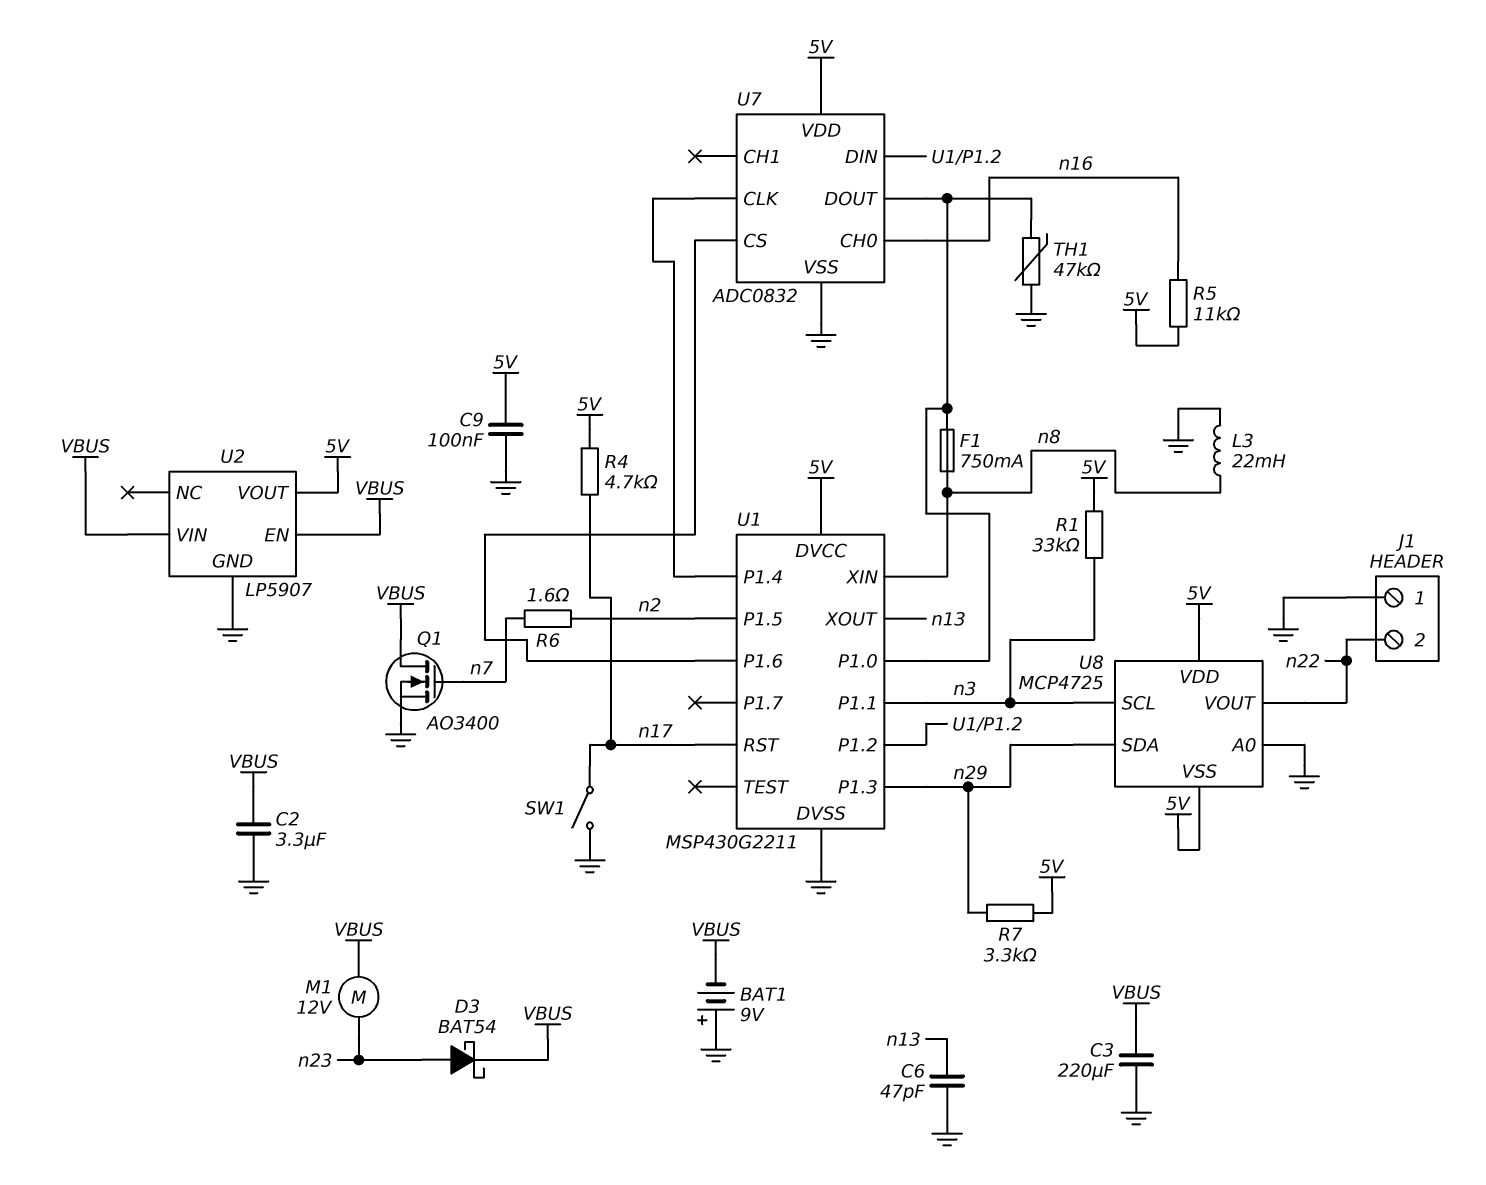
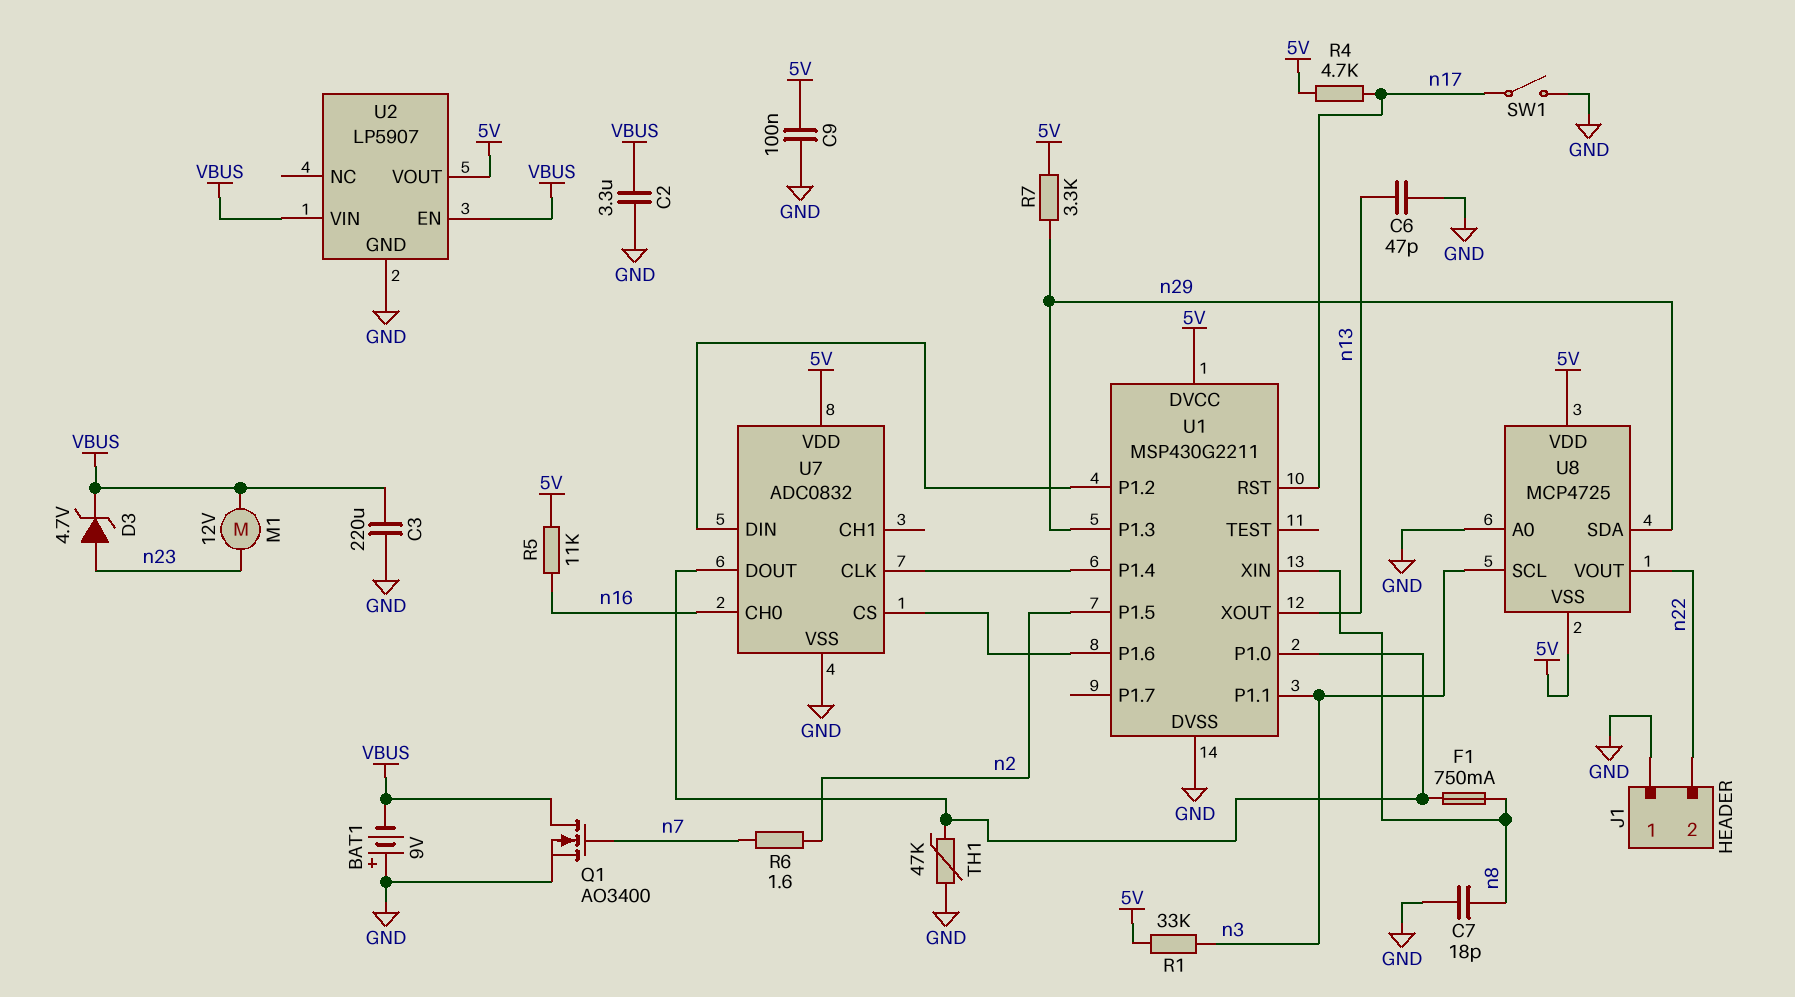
C7: none -> 18pF (GND, n8)
D3: schottky BAT54 (A n23, K VBUS) -> zener 4.7V (A n23, K VBUS)
L3: 22mH (GND, n8) -> none

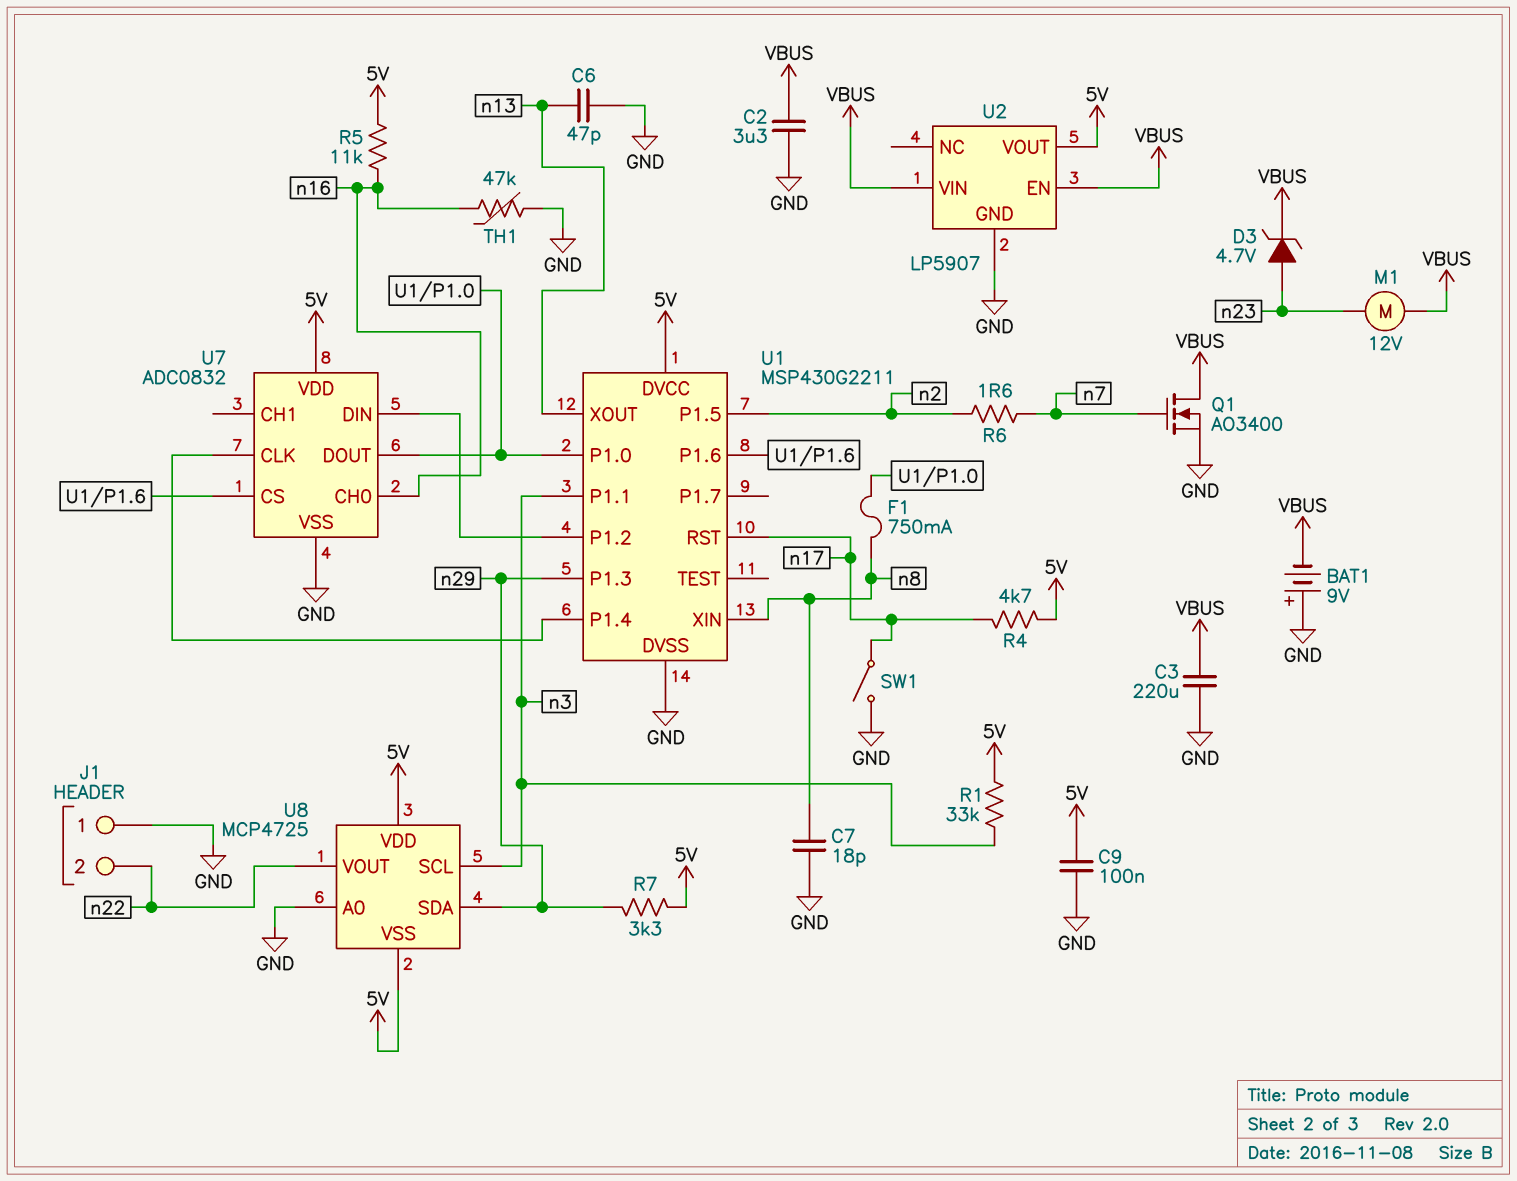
TH1: 47k (GND, U1/P1.0) -> 47k (GND, n16)

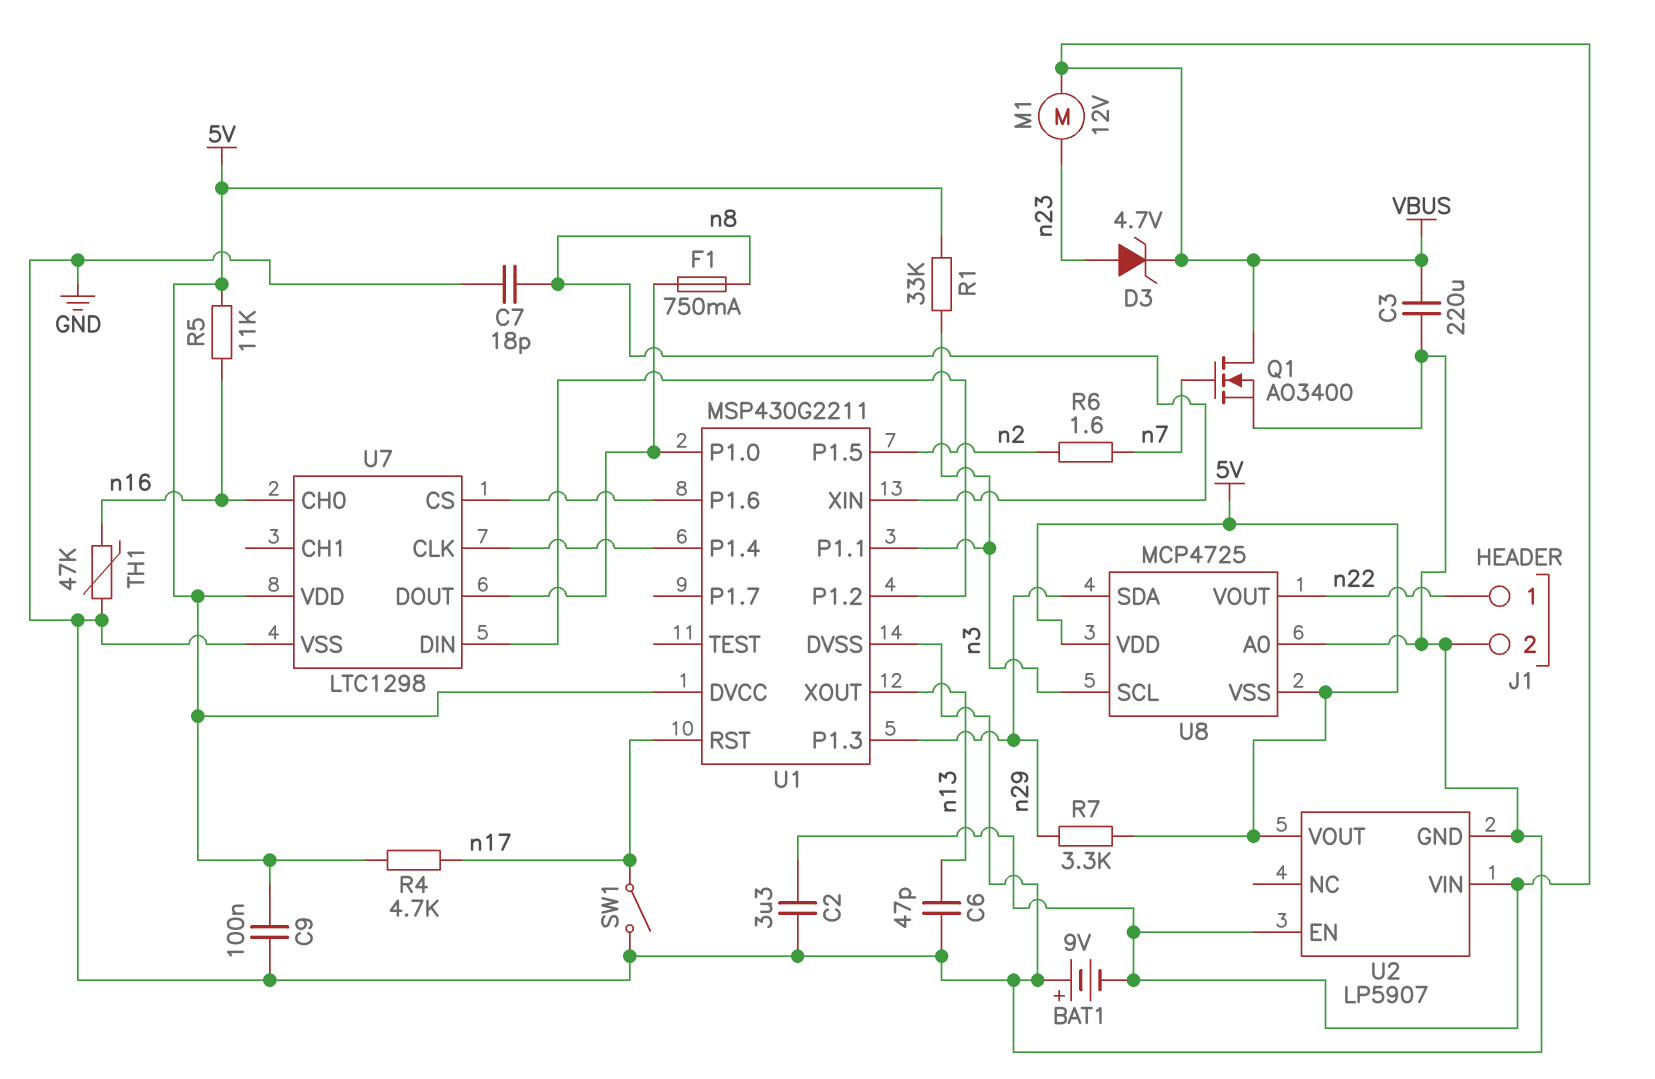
J1 pin 1: GND -> n22
J1 pin 2: n22 -> GND
U7: ADC0832 -> LTC1298

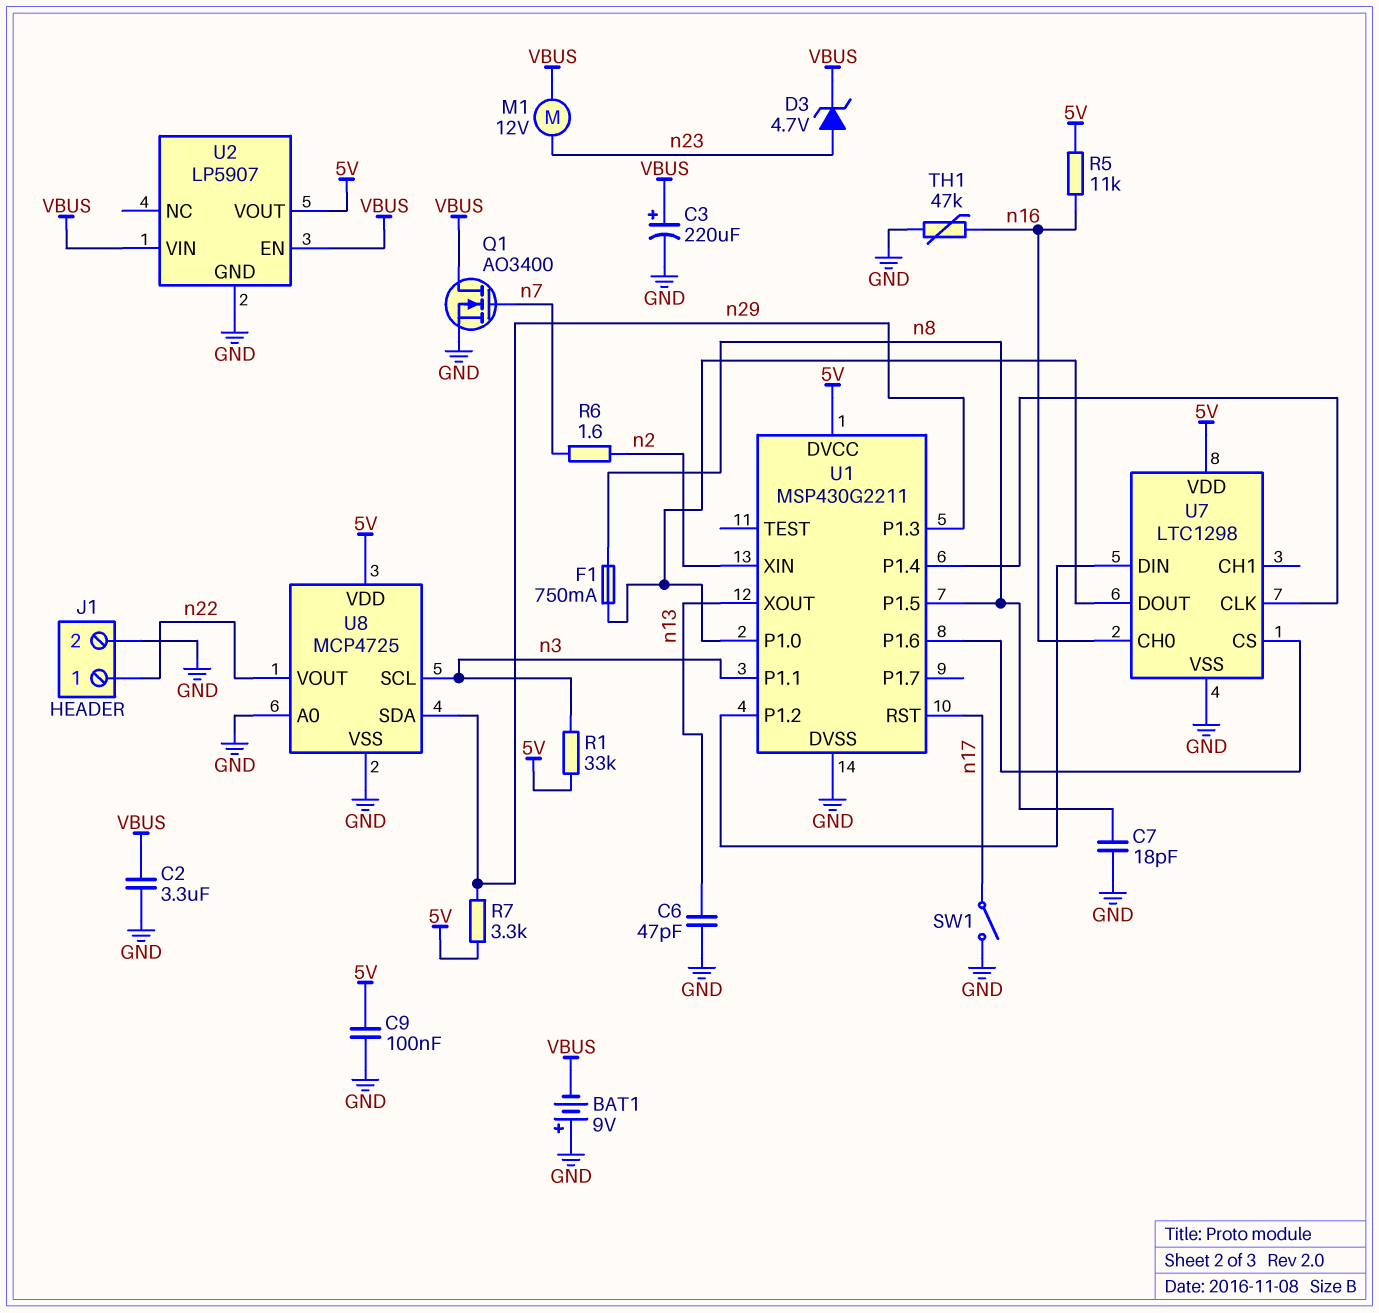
C3: 220uF (GND, VBUS) -> 220uF (plus VBUS, minus GND)
R4: 4.7k (5V, n17) -> none
U1 pin P1.5: n2 -> n8
U1 pin XIN: n8 -> n2
U8 pin VSS: 5V -> GND

